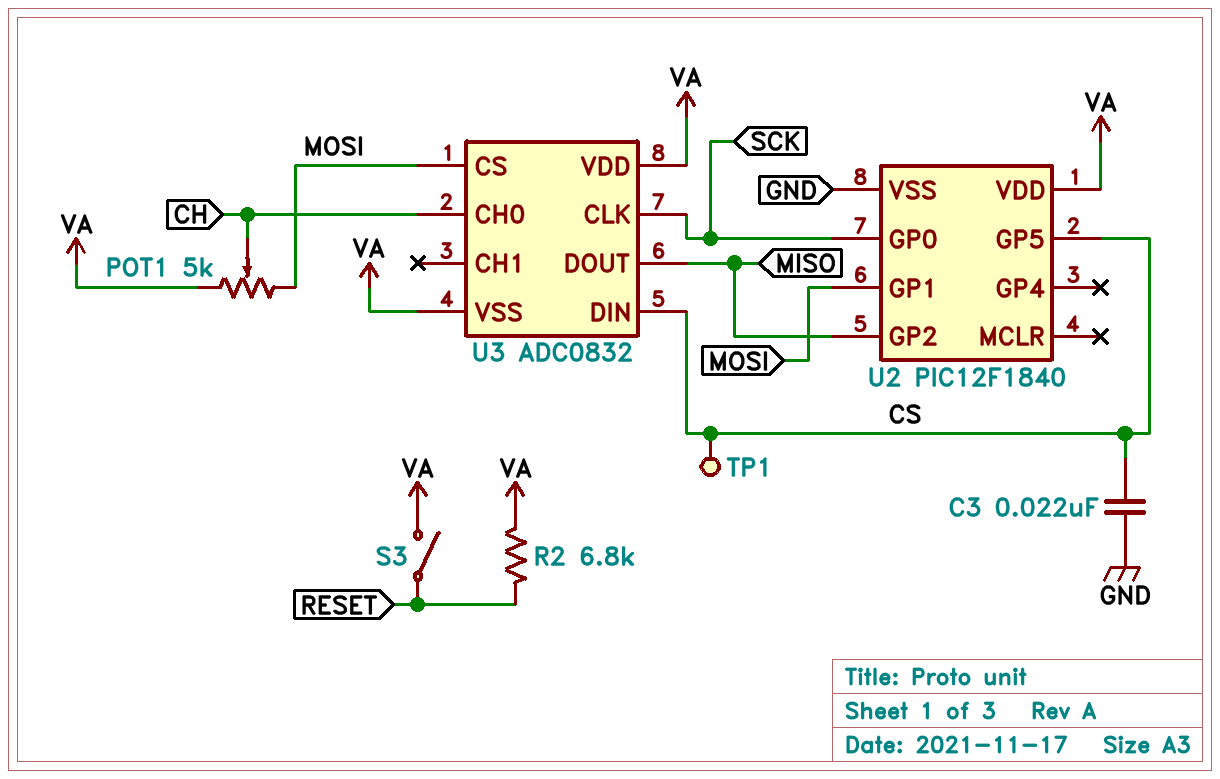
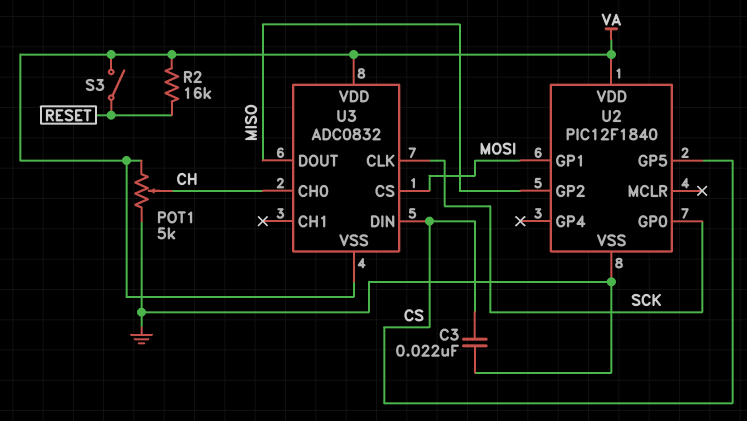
POT1: 5k (MOSI, VA, wiper CH) -> 5k (GND, VA, wiper CH)
R2: 6.8k (RESET, VA) -> 16k (RESET, VA)
TP1: test point (CS) -> none

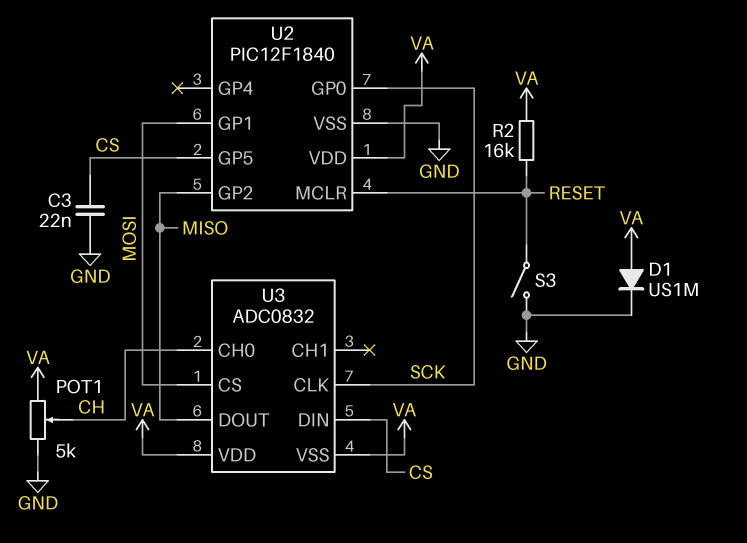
D1: none -> diode US1M (A VA, K GND)
S3: switch (RESET, VA) -> switch (GND, RESET)
U2 pin MCLR: none -> RESET

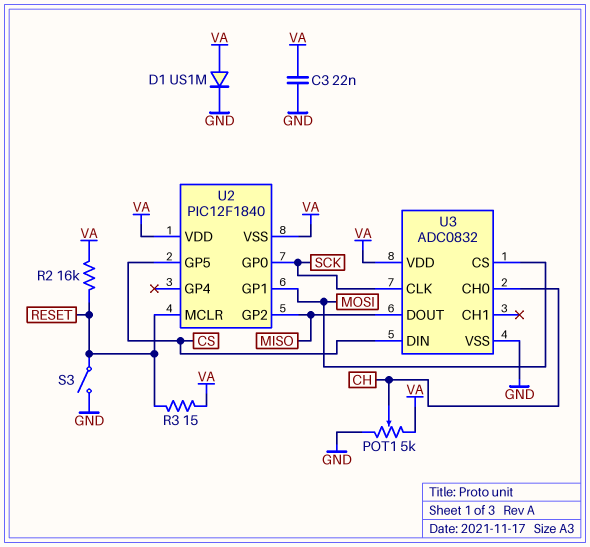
C3: 22nF (CS, GND) -> 22nF (GND, VA)
R3: none -> 15 (RESET, VA)
U2 pin VSS: GND -> VA
U3 pin VSS: VA -> GND

